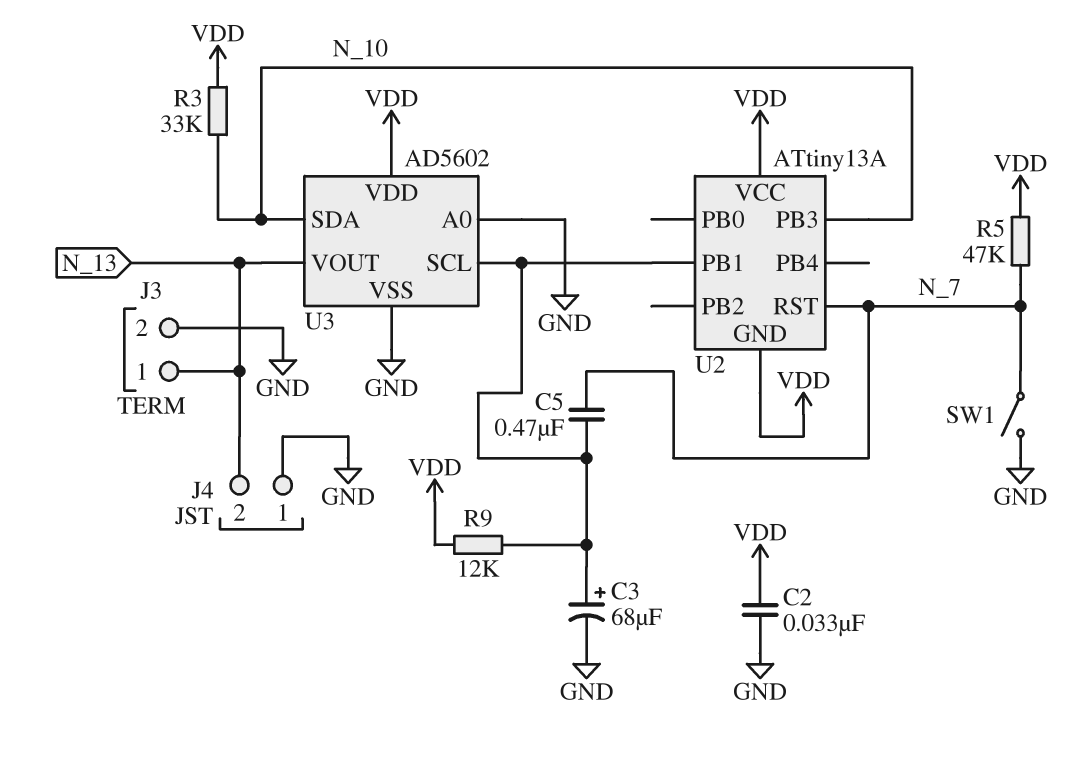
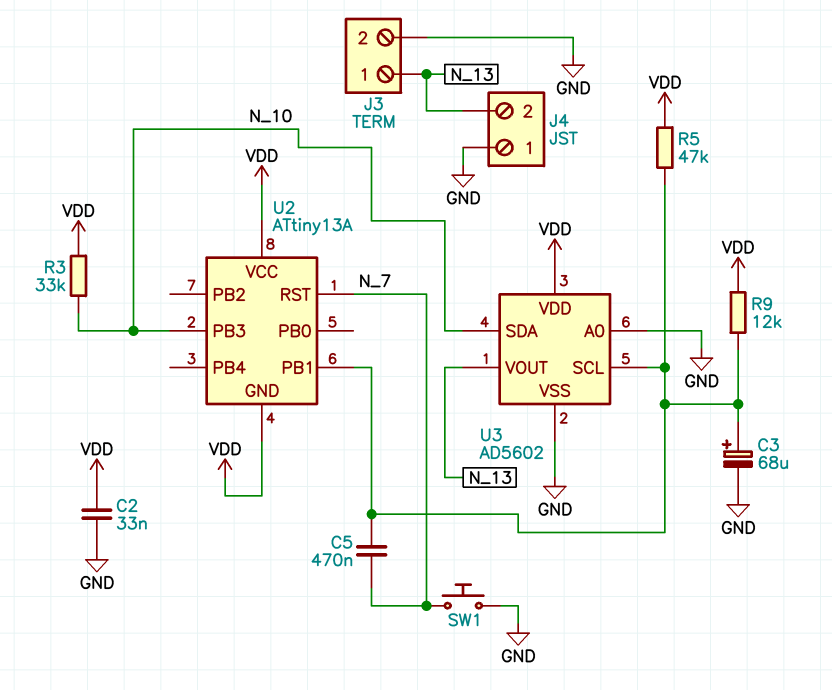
R5: 47k (N_7, VDD) -> 47k (U2/PB1, VDD)
SW1: switch (GND, N_7) -> button (GND, N_7)

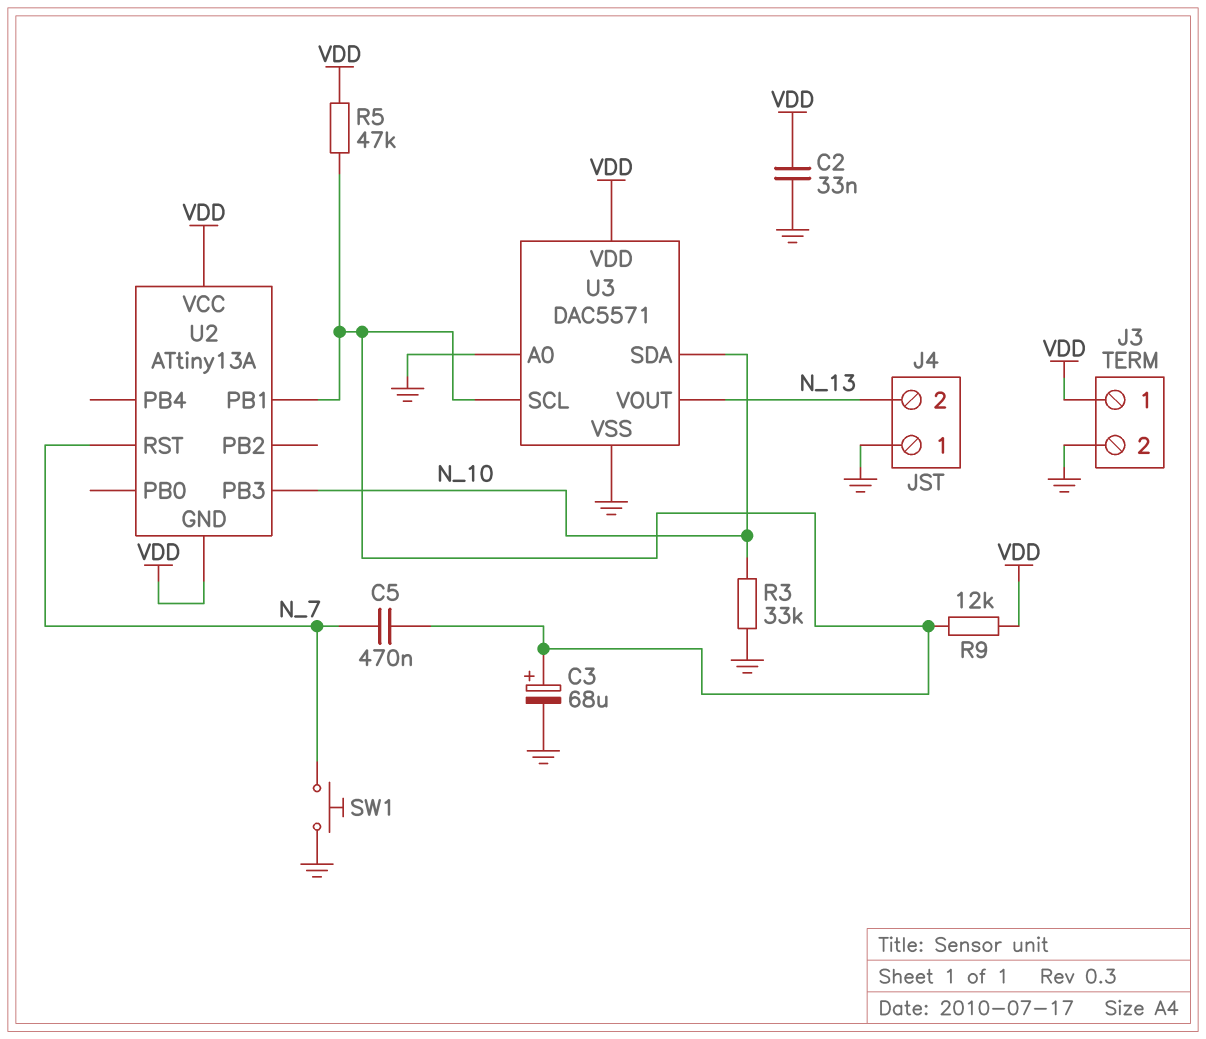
J3 pin 1: N_13 -> VDD
R3: 33k (N_10, VDD) -> 33k (GND, N_10)
U3: AD5602 -> DAC5571

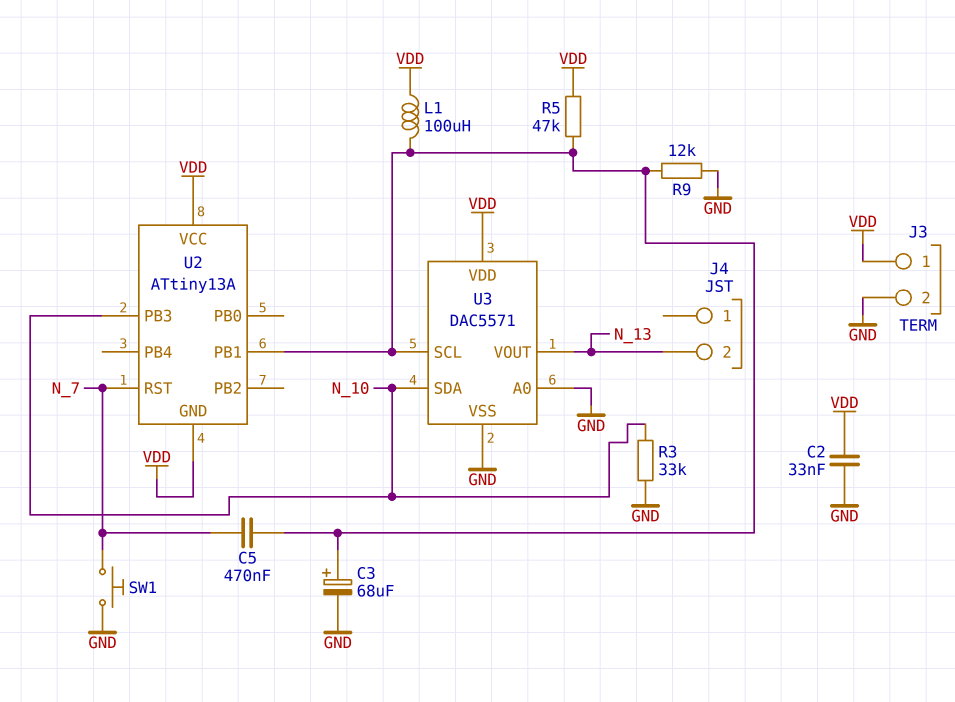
J4 pin 1: GND -> none
L1: none -> 100uH (U2/PB1, VDD)
R9: 12k (U2/PB1, VDD) -> 12k (GND, U2/PB1)

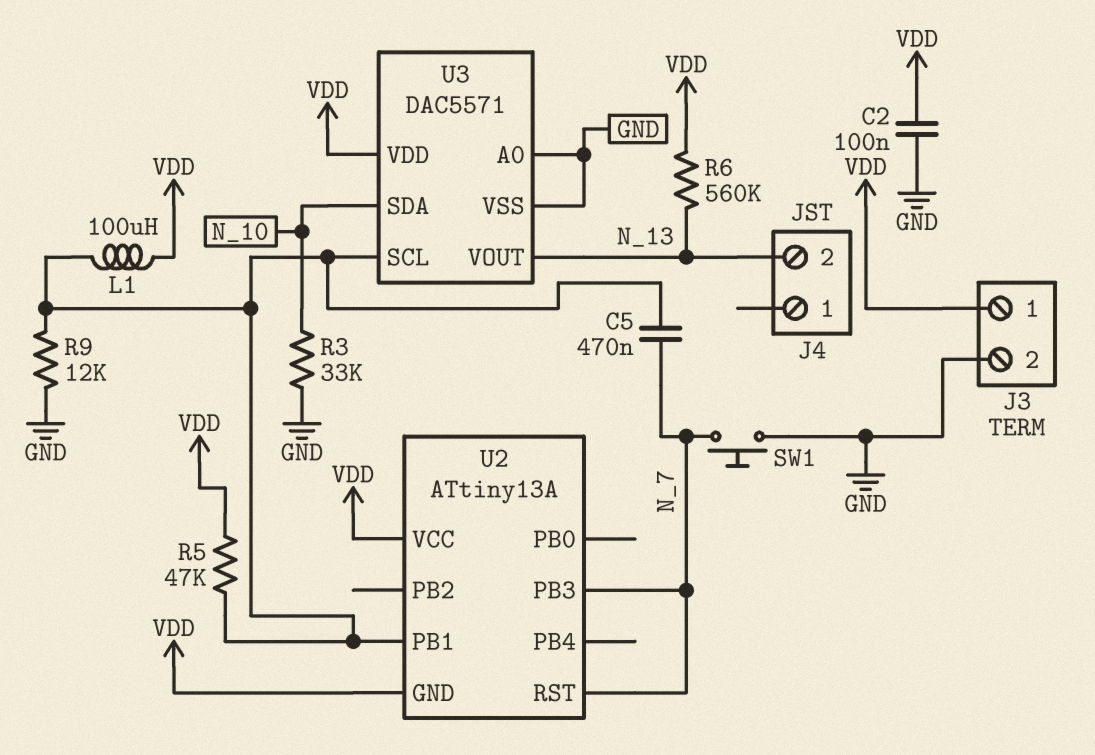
C2: 33nF (GND, VDD) -> 100nF (GND, VDD)
C3: 68uF (plus U2/PB1, minus GND) -> none
R6: none -> 560k (N_13, VDD)
U2 pin PB3: N_10 -> N_7

